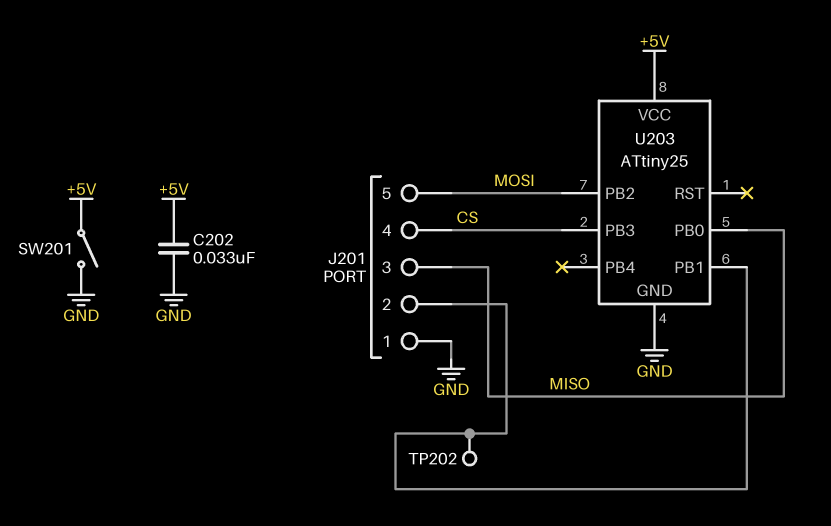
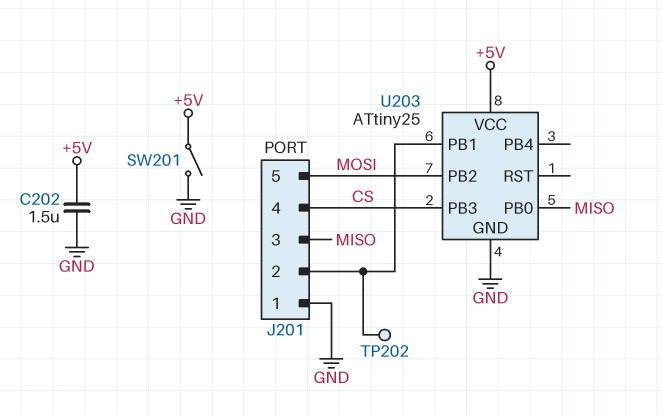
C202: 33nF (+5V, GND) -> 1.5uF (+5V, GND)

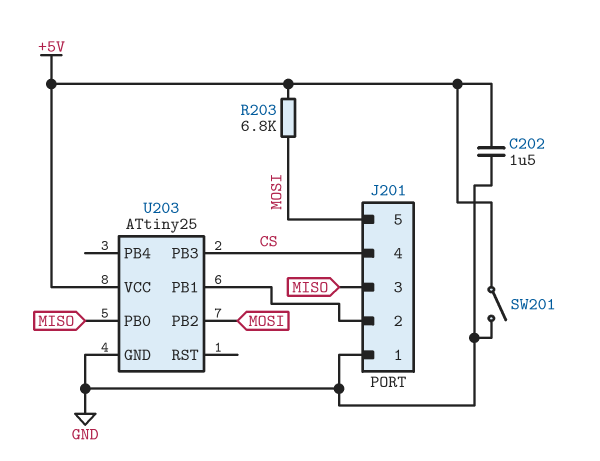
R203: none -> 6.8k (+5V, MOSI)
TP202: test point (J201/2) -> none

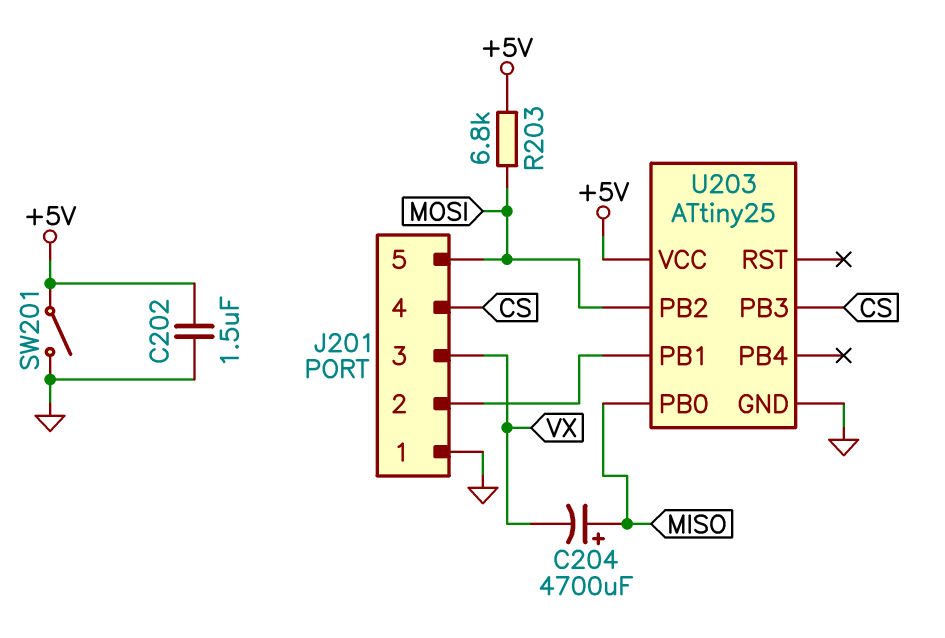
C204: none -> 4700uF (plus MISO, minus VX)
J201 pin 3: MISO -> VX

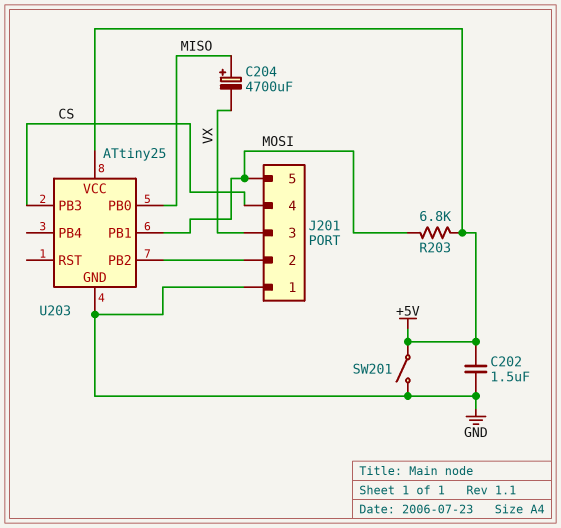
U203 pin PB1: J201/2 -> MOSI
U203 pin PB2: MOSI -> J201/2

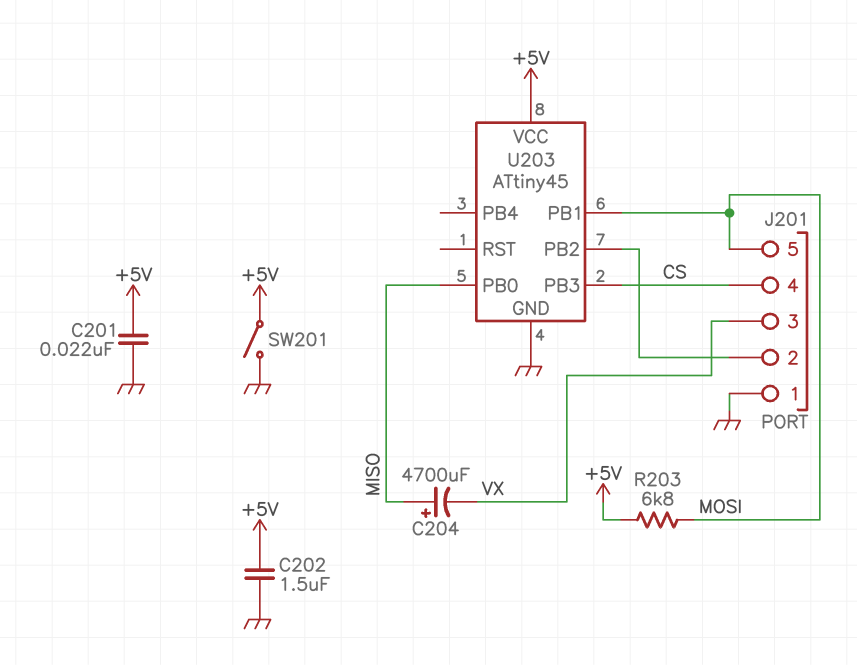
C201: none -> 22nF (+5V, GND)
U203: ATtiny25 -> ATtiny45

